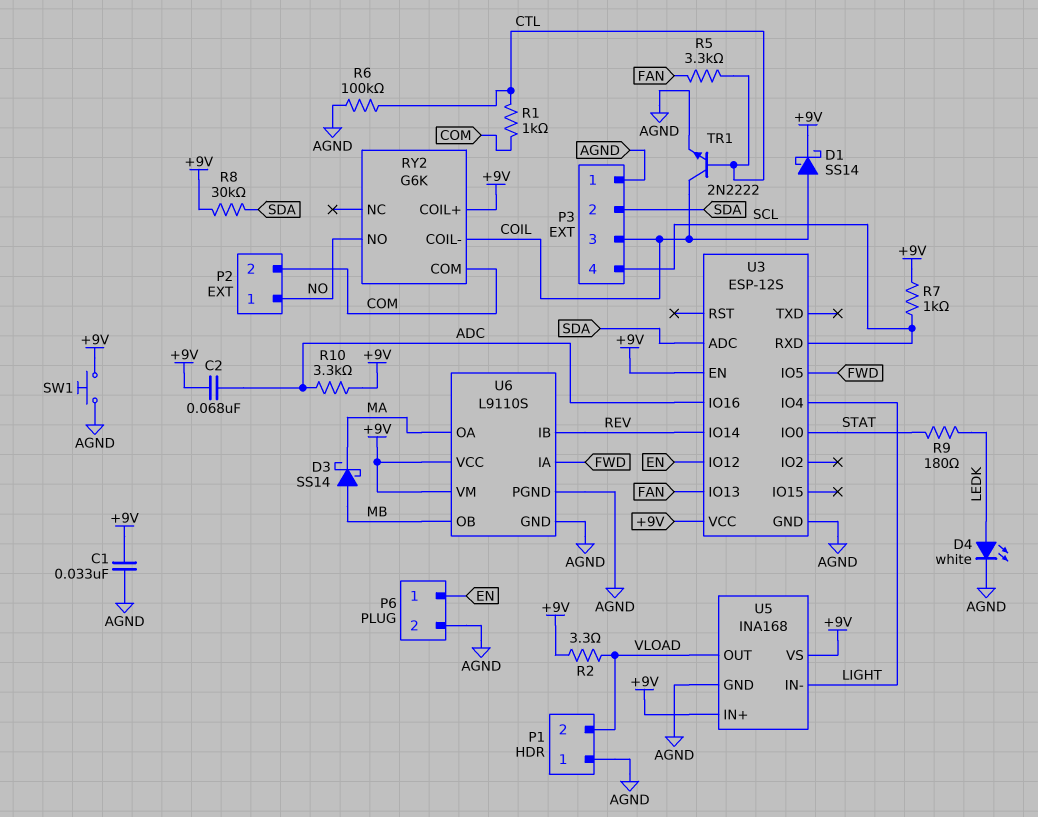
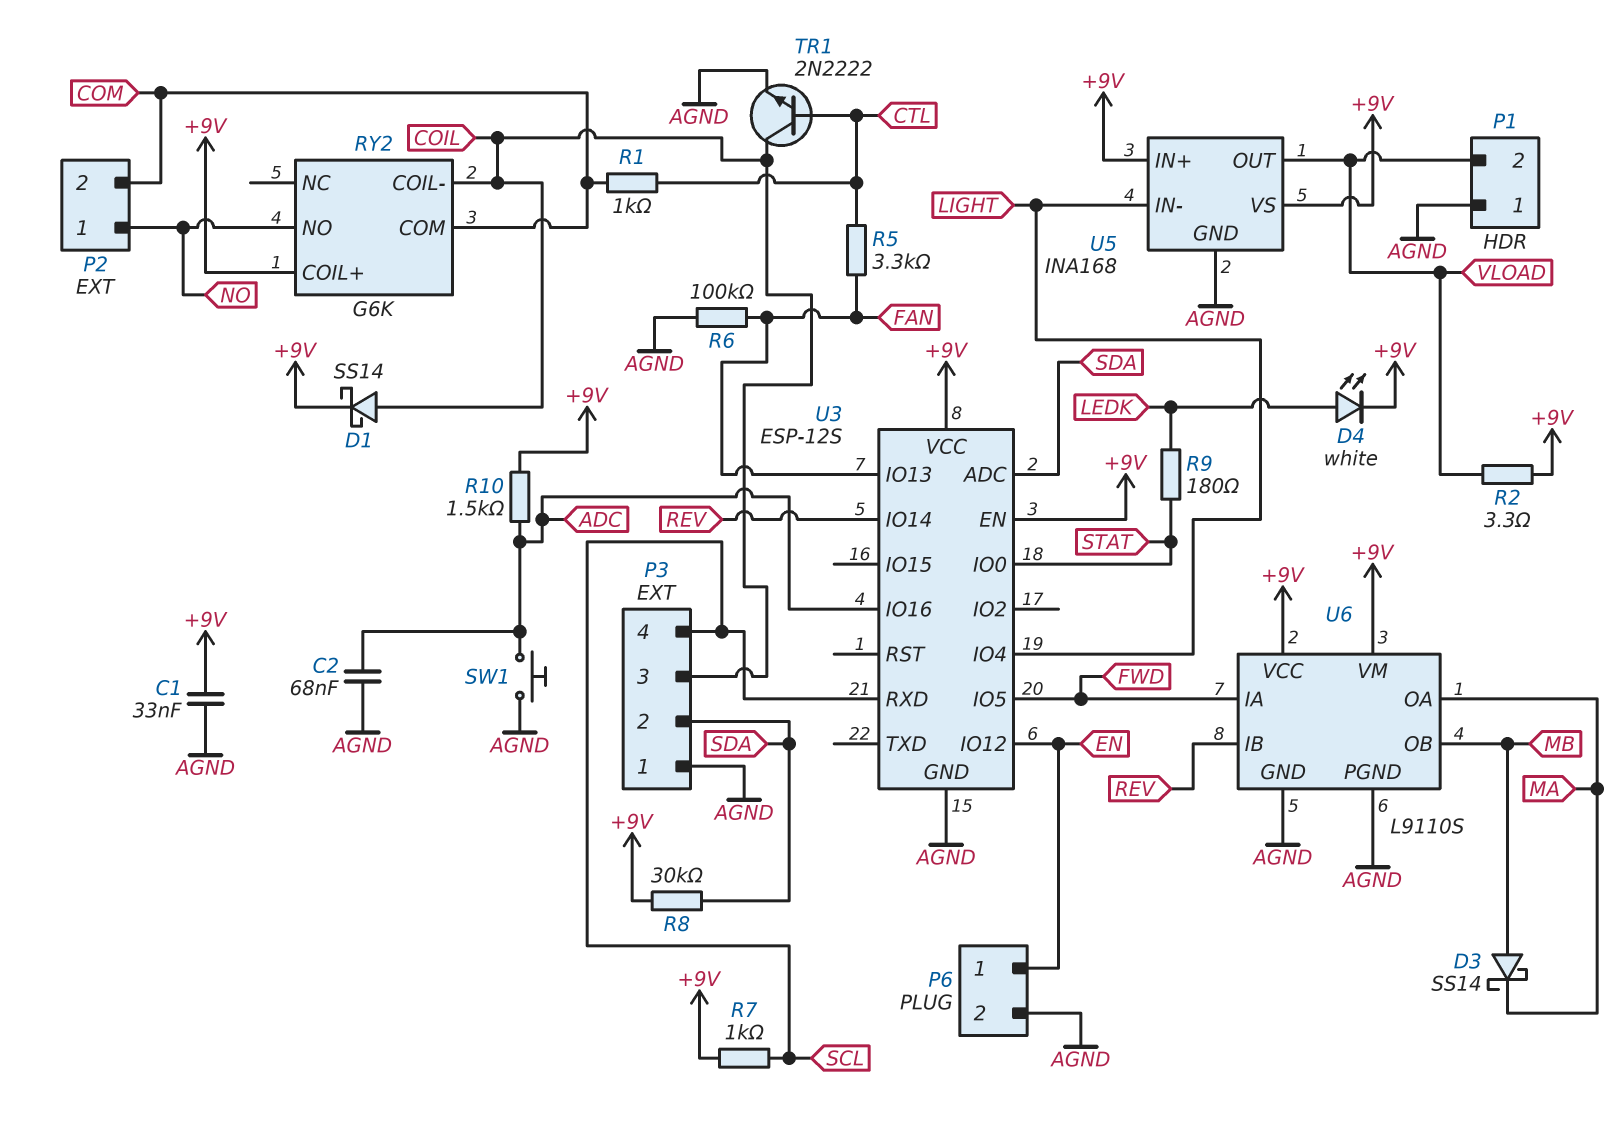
C2: 68nF (+9V, ADC) -> 68nF (ADC, AGND)
D4: LED white (A LEDK, K AGND) -> LED white (A LEDK, K +9V)
R6: 100k (AGND, CTL) -> 100k (AGND, FAN)
R10: 3.3k (+9V, ADC) -> 1.5k (+9V, ADC)
SW1: button (+9V, AGND) -> button (ADC, AGND)

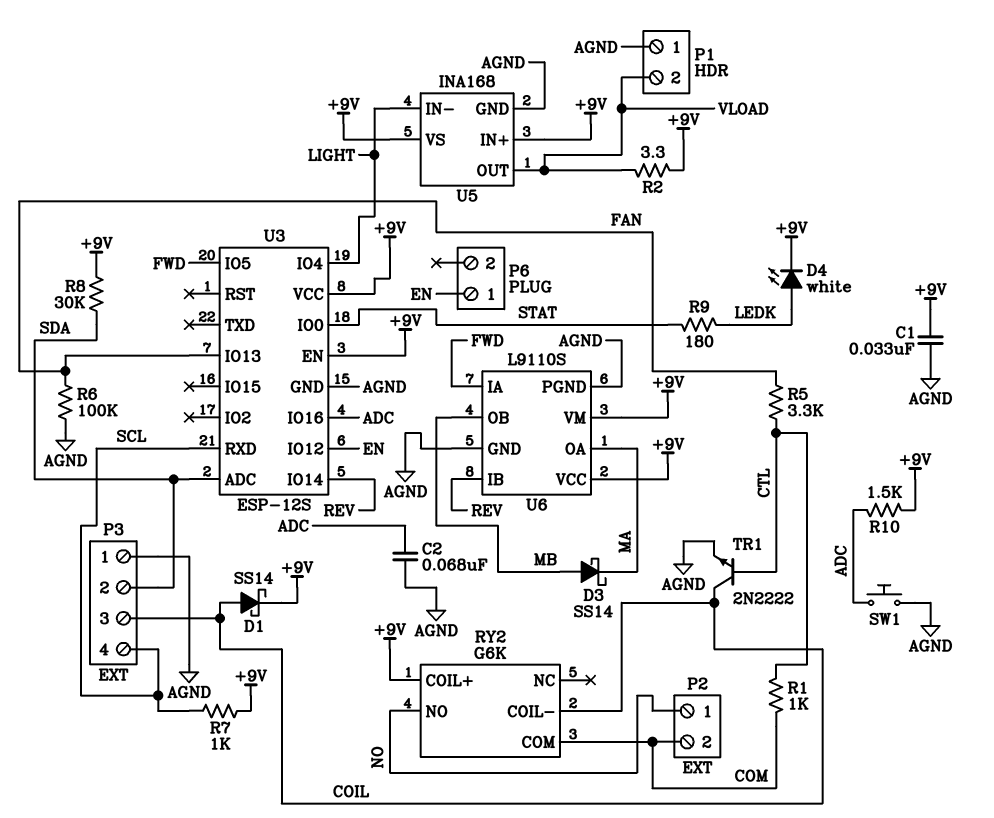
P6 pin 2: AGND -> none

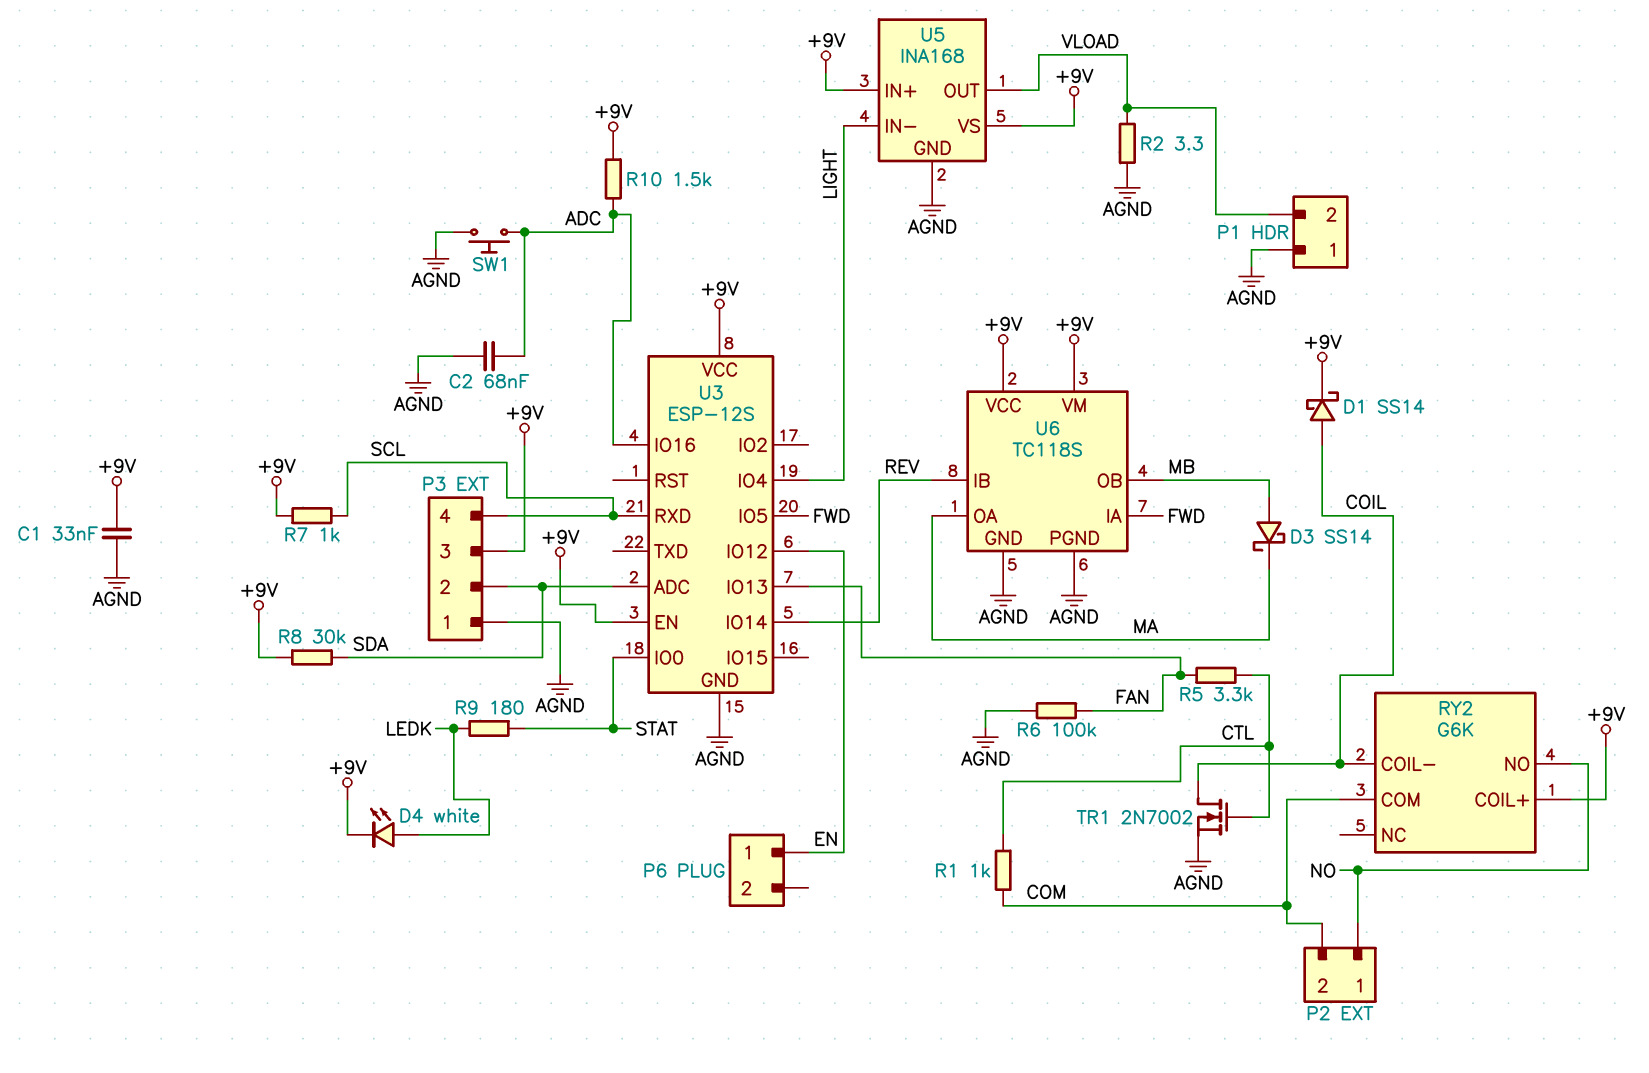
P3 pin 3: COIL -> +9V
R2: 3.3 (+9V, VLOAD) -> 3.3 (AGND, VLOAD)
TR1: NPN 2N2222 (B CTL, C COIL, E AGND) -> NMOS 2N7002 (G CTL, D COIL, S AGND)
U6: L9110S -> TC118S

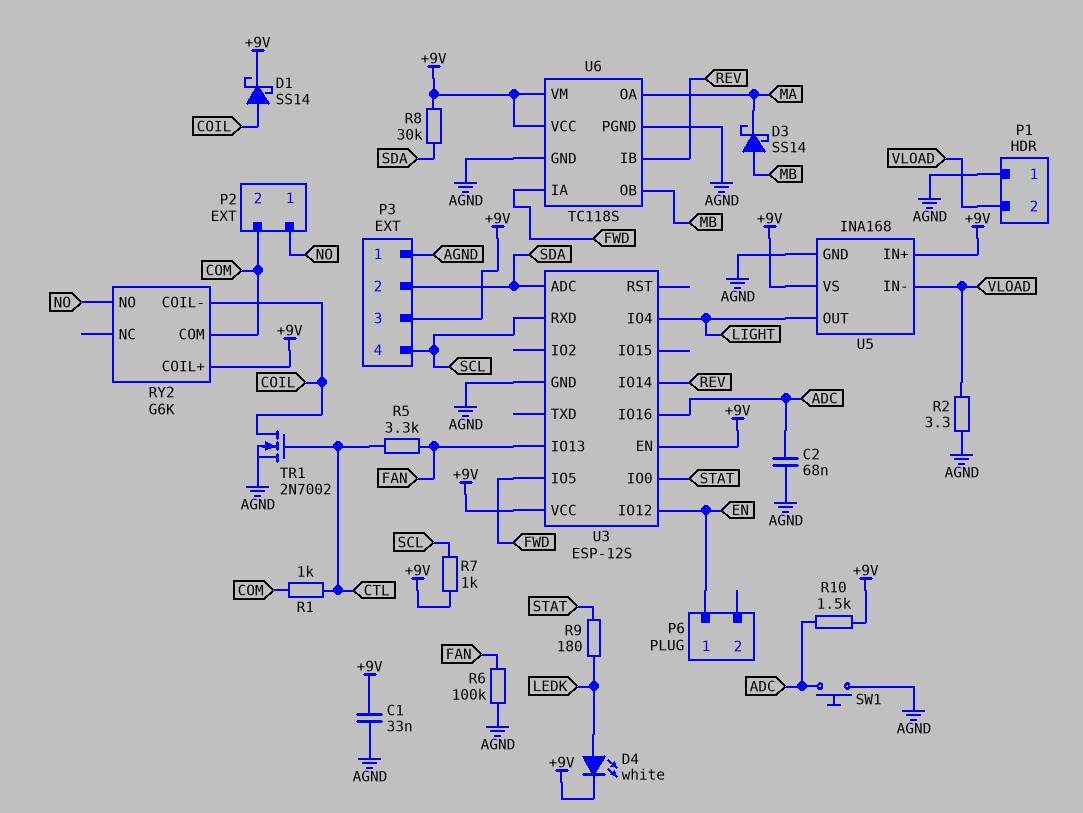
U5 pin IN-: LIGHT -> VLOAD
U5 pin OUT: VLOAD -> LIGHT

